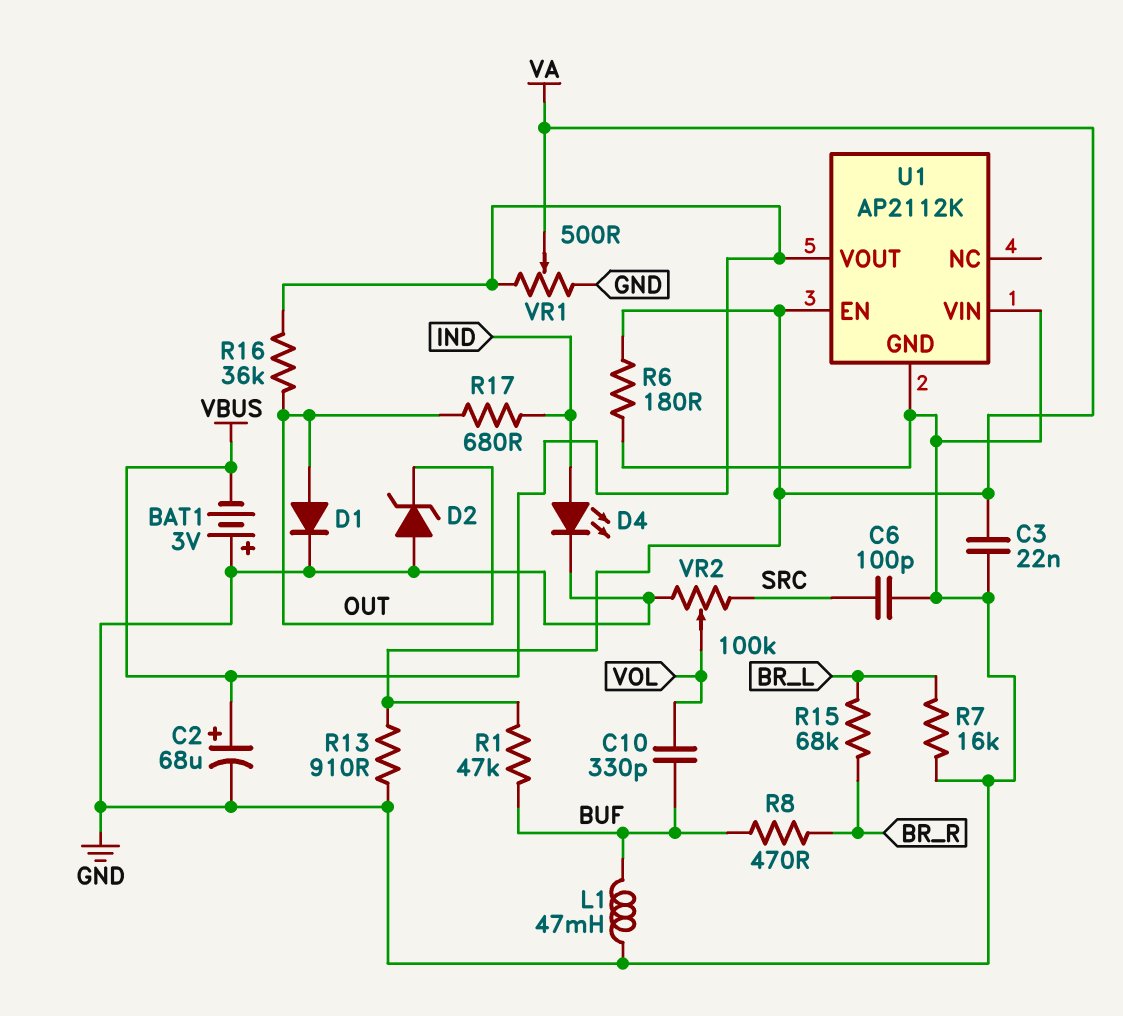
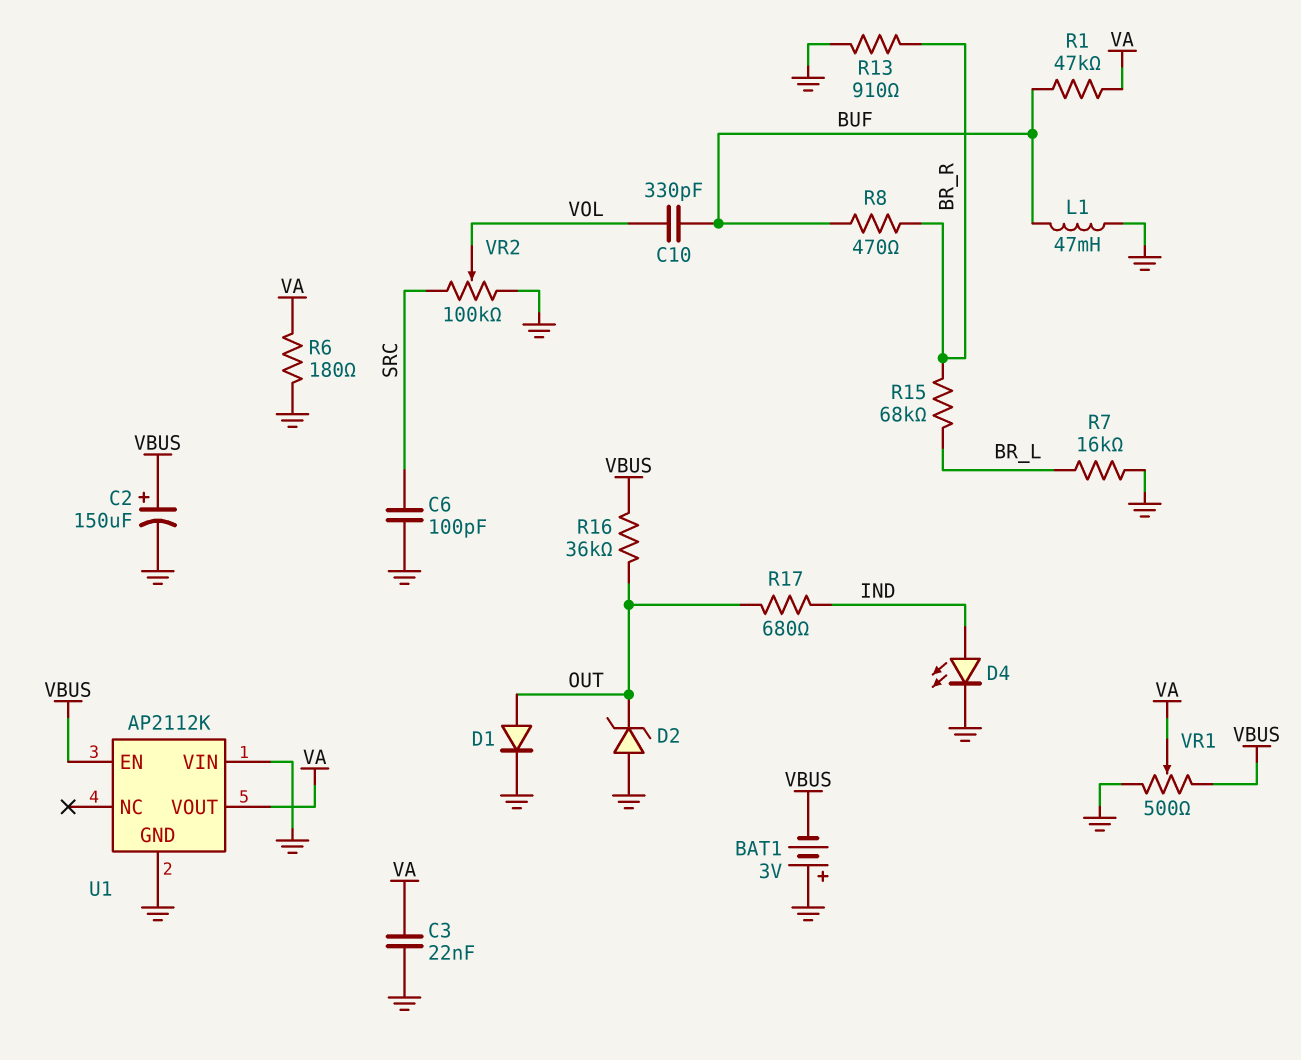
C2: 68uF (plus VBUS, minus GND) -> 150uF (plus VBUS, minus GND)
R13: 910 (GND, VA) -> 910 (BR_R, GND)
U1 pin EN: VA -> VBUS
U1 pin VOUT: VBUS -> VA

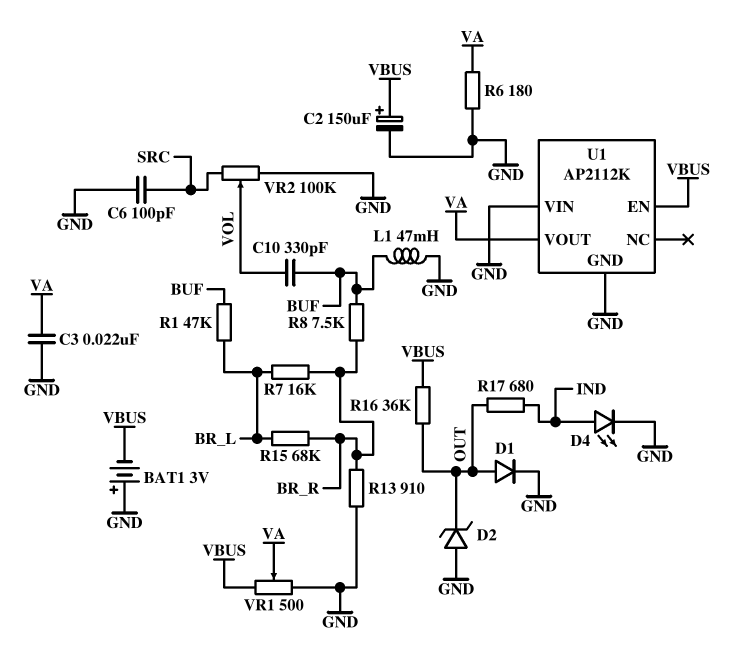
R1: 47k (BUF, VA) -> 47k (BR_L, BUF)
R7: 16k (BR_L, GND) -> 16k (BR_L, BR_R)
R8: 470 (BR_R, BUF) -> 7.5k (BR_R, BUF)

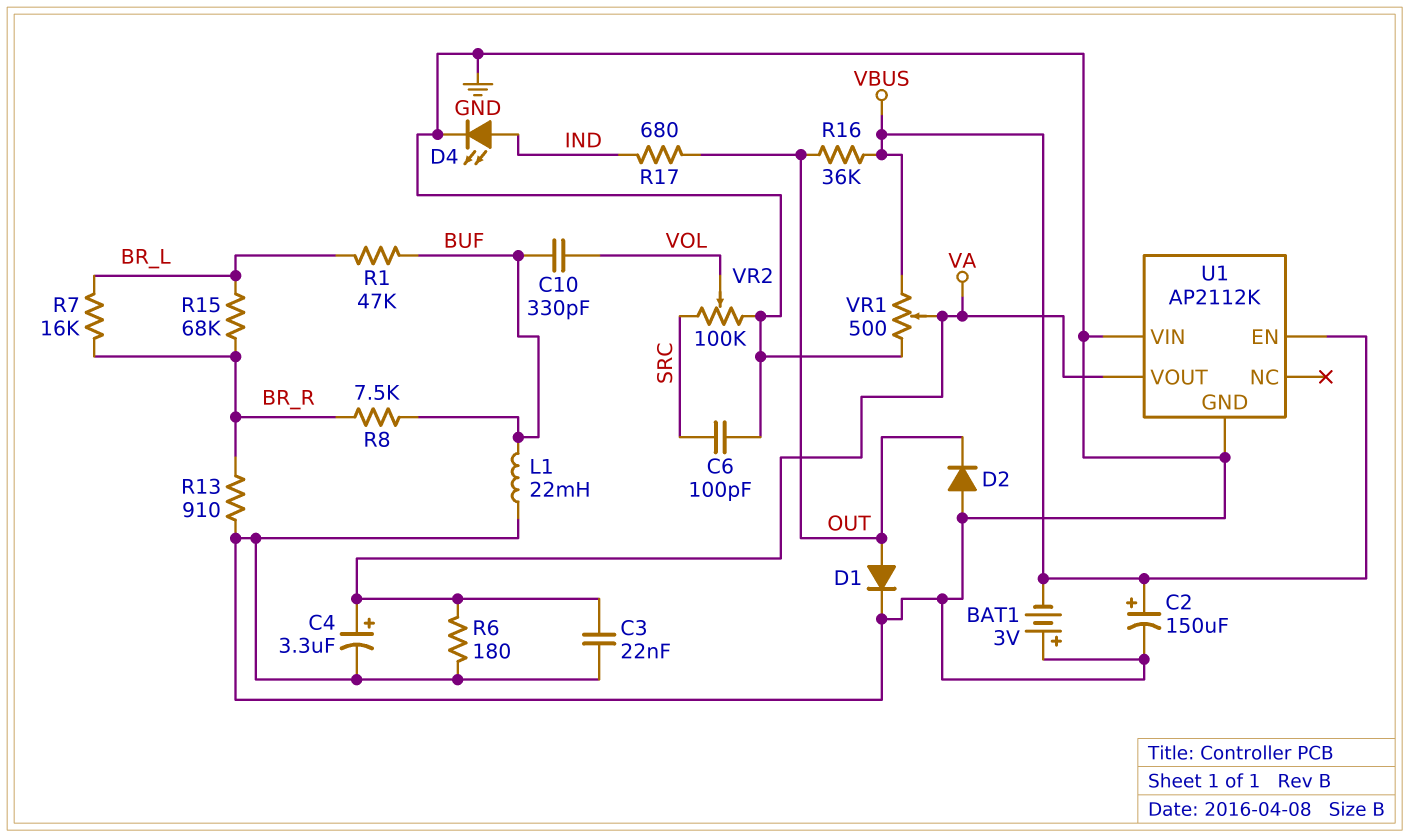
C4: none -> 3.3uF (plus VA, minus GND)
D2: zener (A GND, K OUT) -> diode (A GND, K OUT)
L1: 47mH (BUF, GND) -> 22mH (BUF, GND)

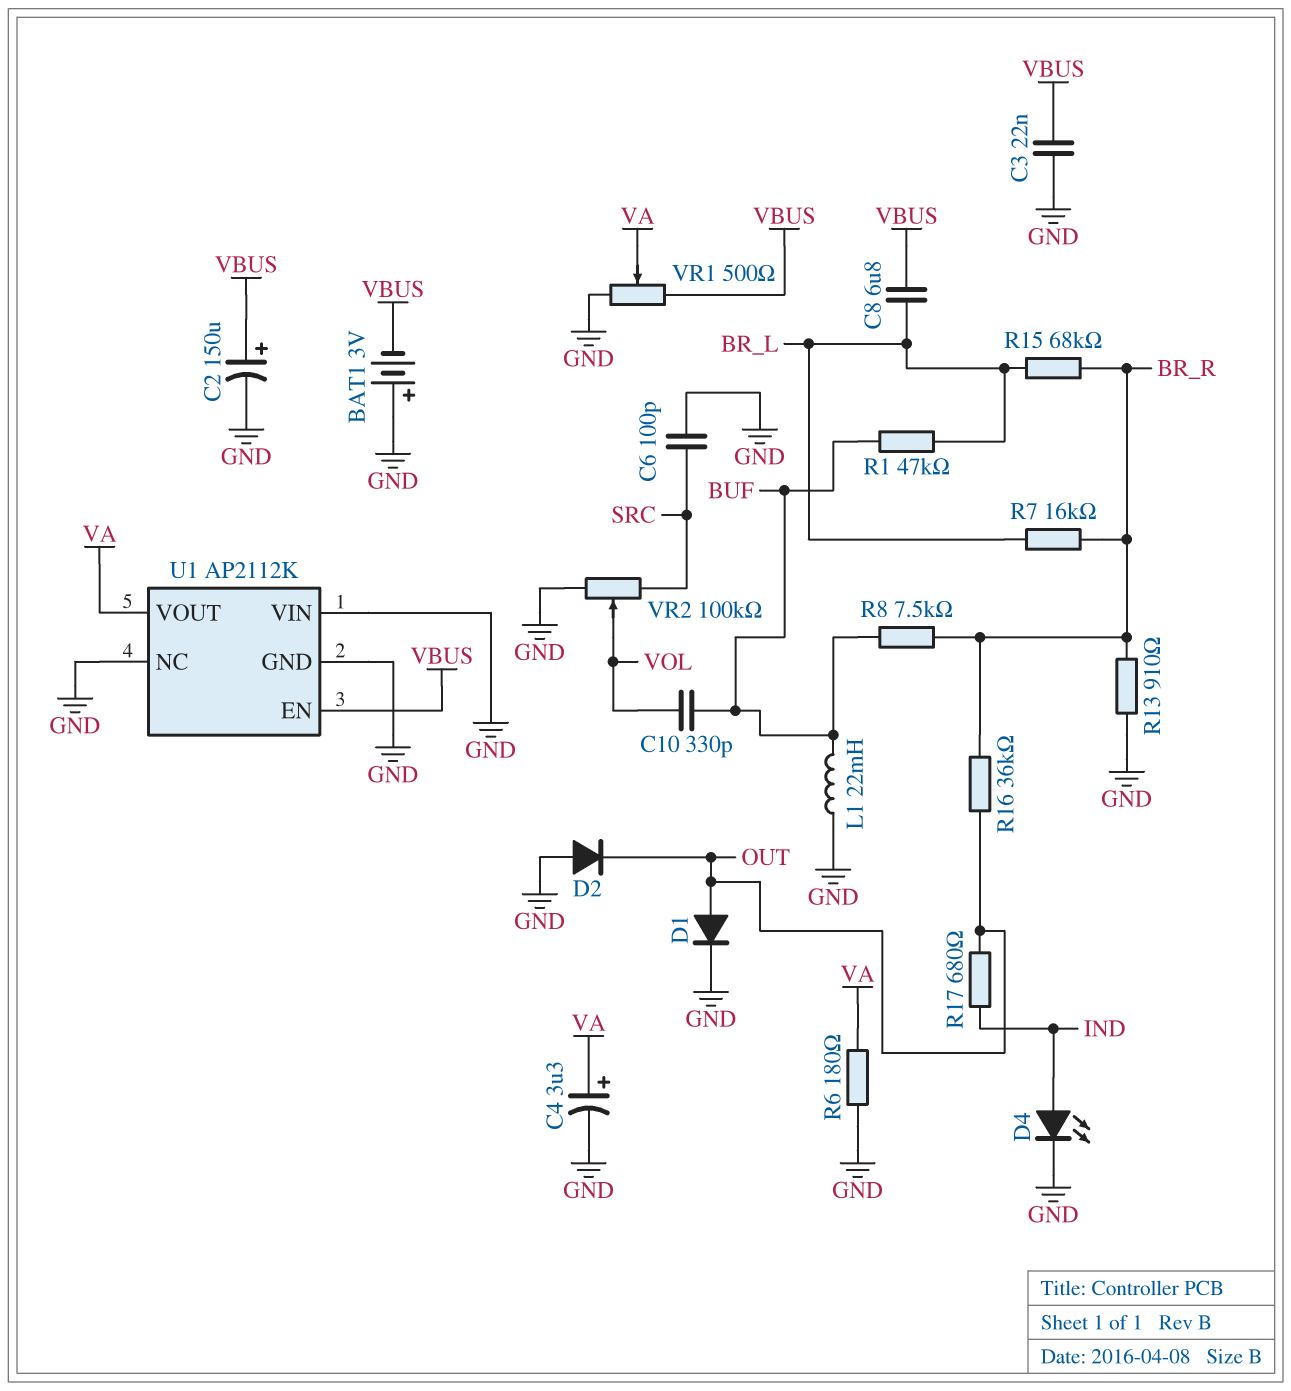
C3: 22nF (GND, VA) -> 22nF (GND, VBUS)
C8: none -> 6.8uF (BR_L, VBUS)
R16: 36k (OUT, VBUS) -> 36k (BR_R, OUT)
U1 pin NC: none -> GND

